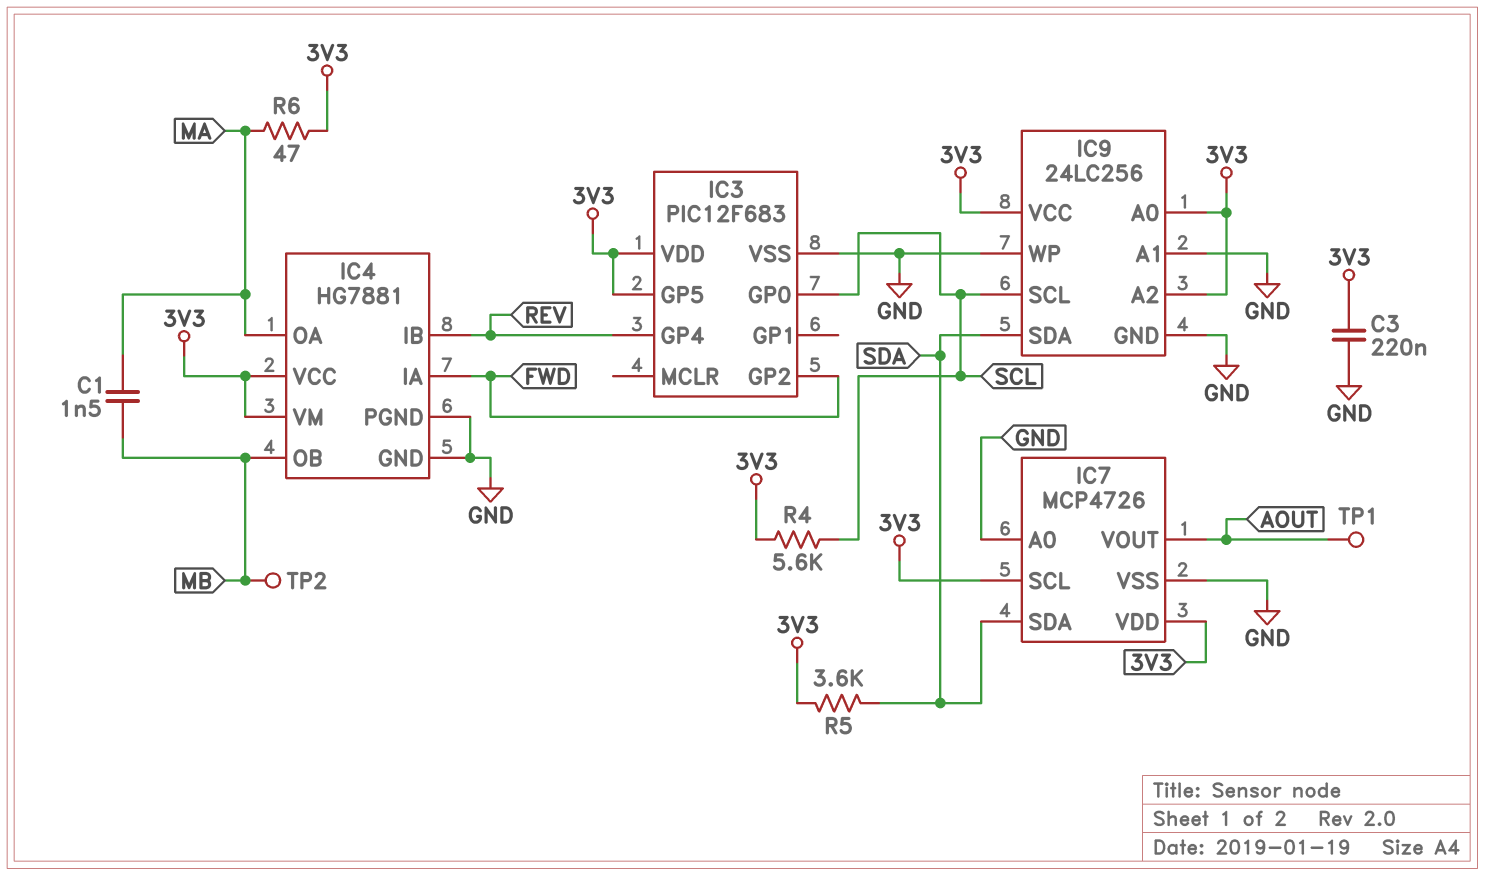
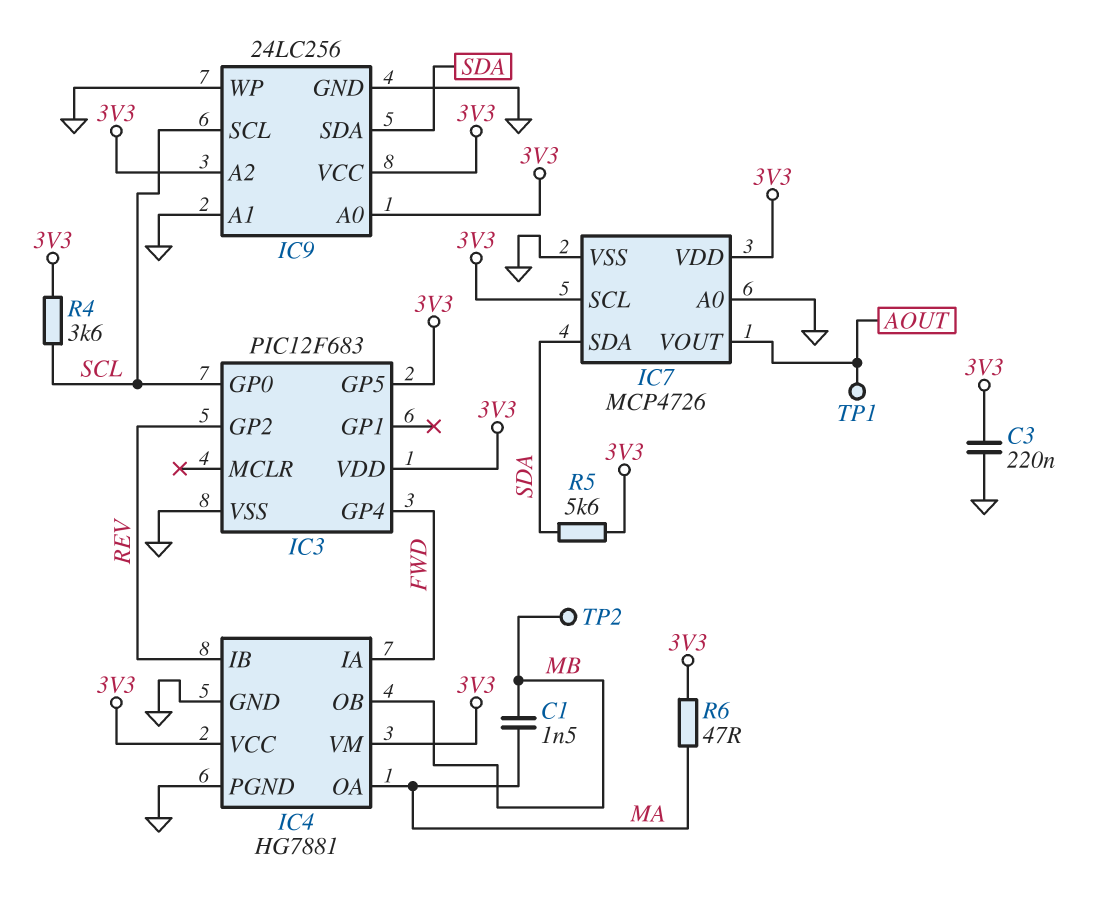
IC3 pin GP2: FWD -> REV
IC3 pin GP4: REV -> FWD
R4: 5.6k (3V3, SCL) -> 3.6k (3V3, SCL)
R5: 3.6k (3V3, SDA) -> 5.6k (3V3, SDA)

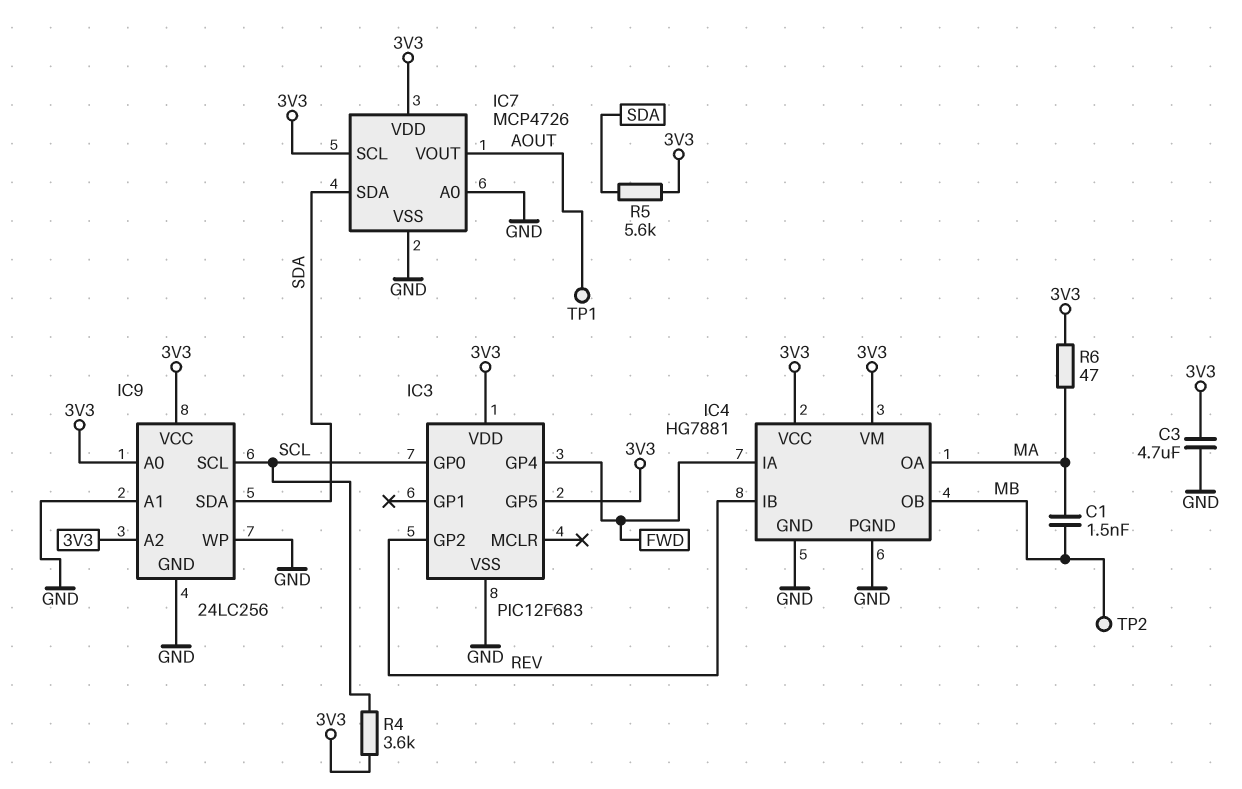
C3: 220nF (3V3, GND) -> 4.7uF (3V3, GND)

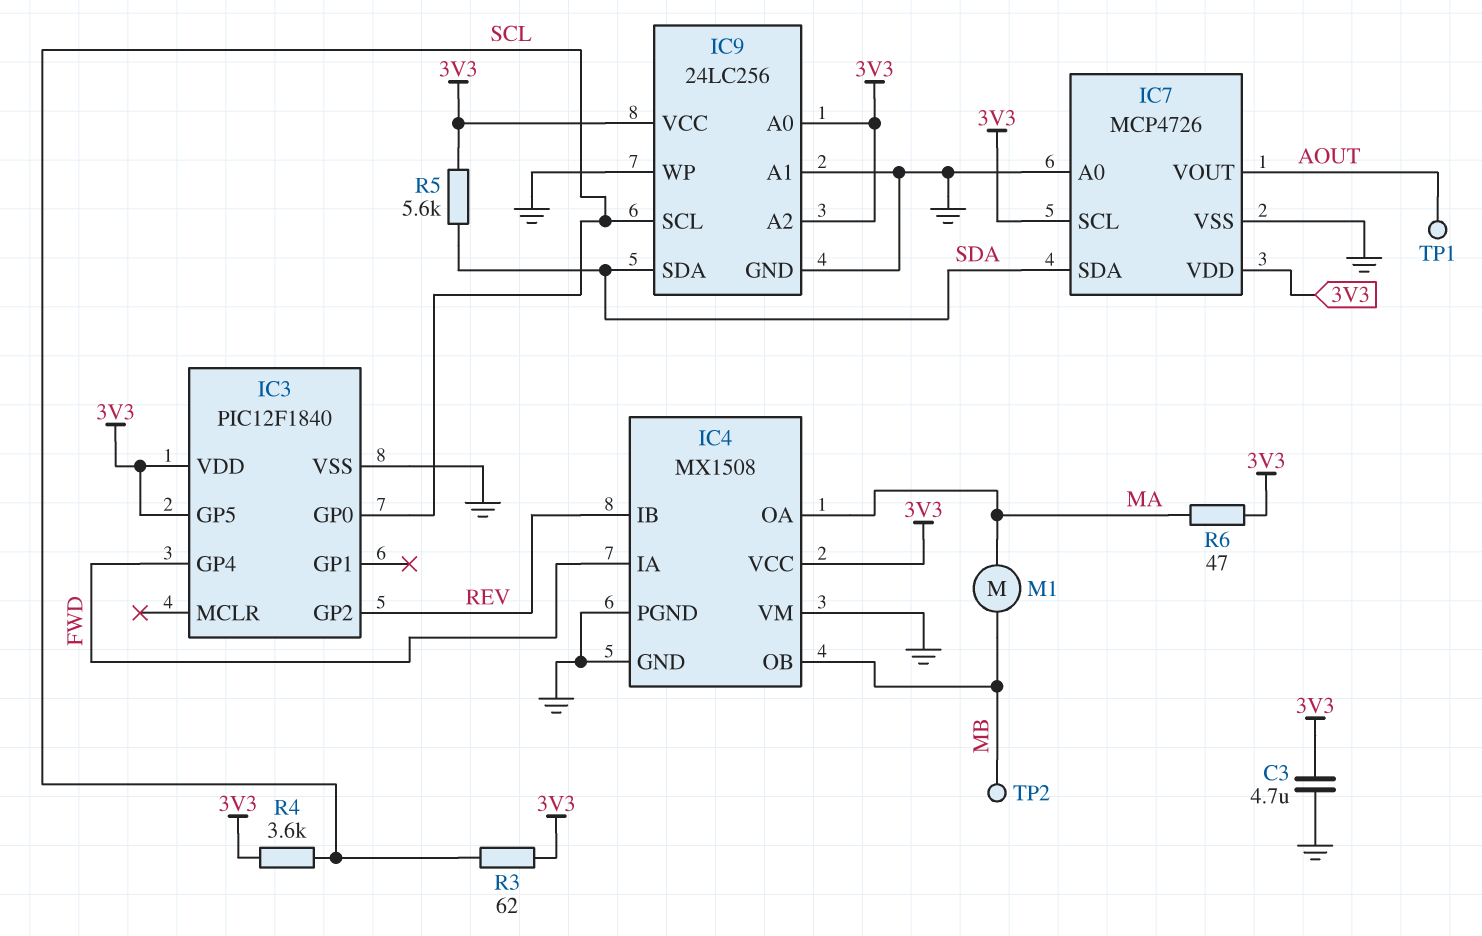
C1: 1.5nF (MA, MB) -> none
IC3: PIC12F683 -> PIC12F1840
IC4: HG7881 -> MX1508
IC4 pin VM: 3V3 -> GND
M1: none -> motor (MA, MB)
R3: none -> 62 (3V3, SCL)

